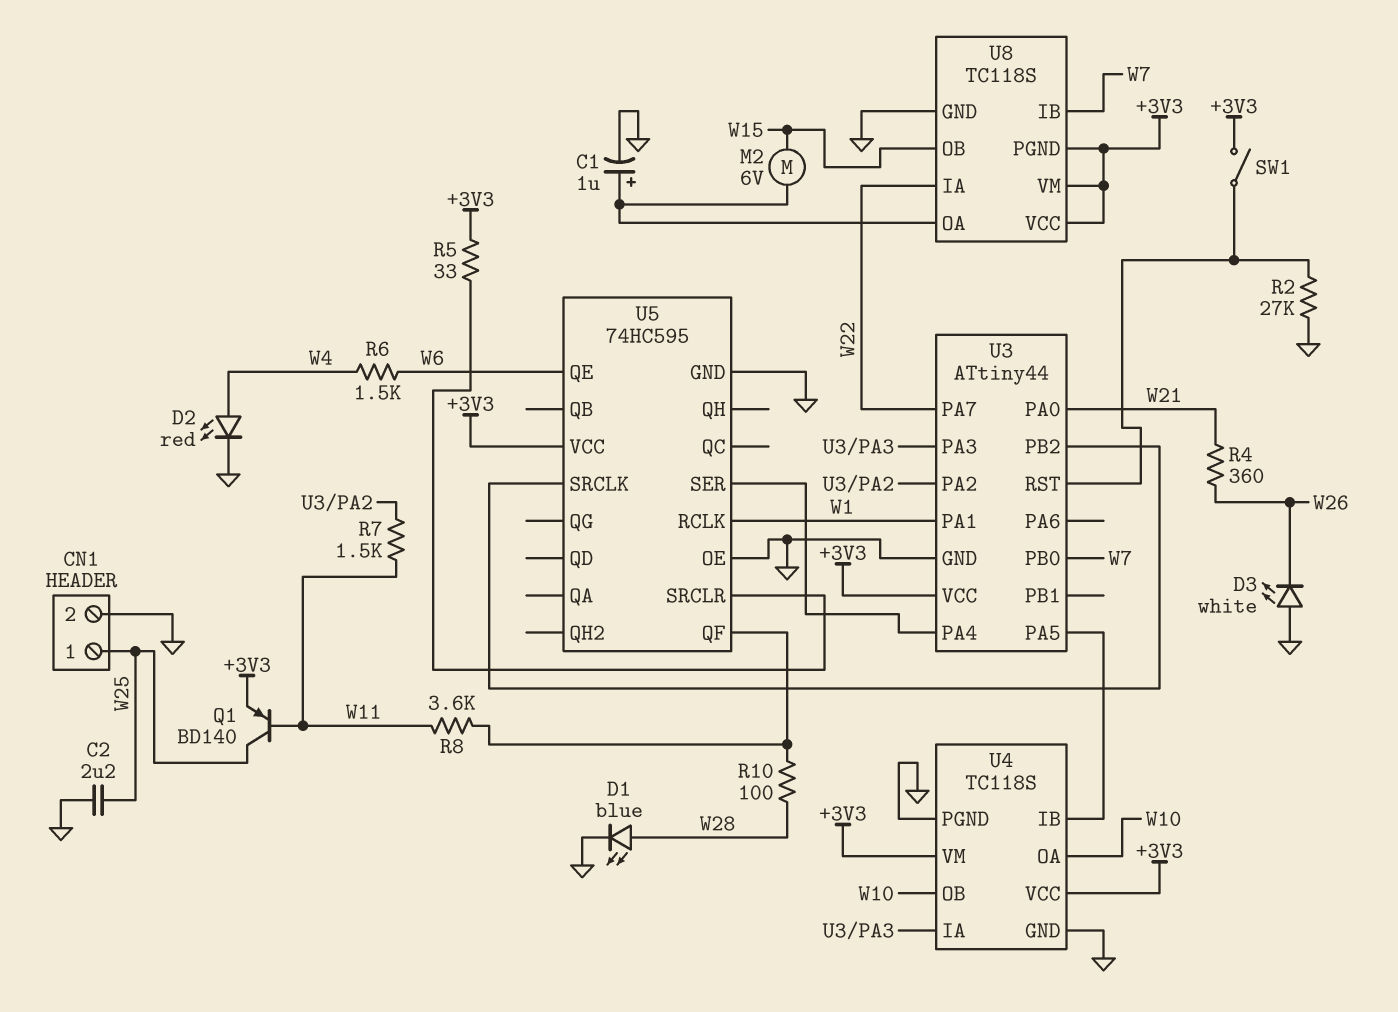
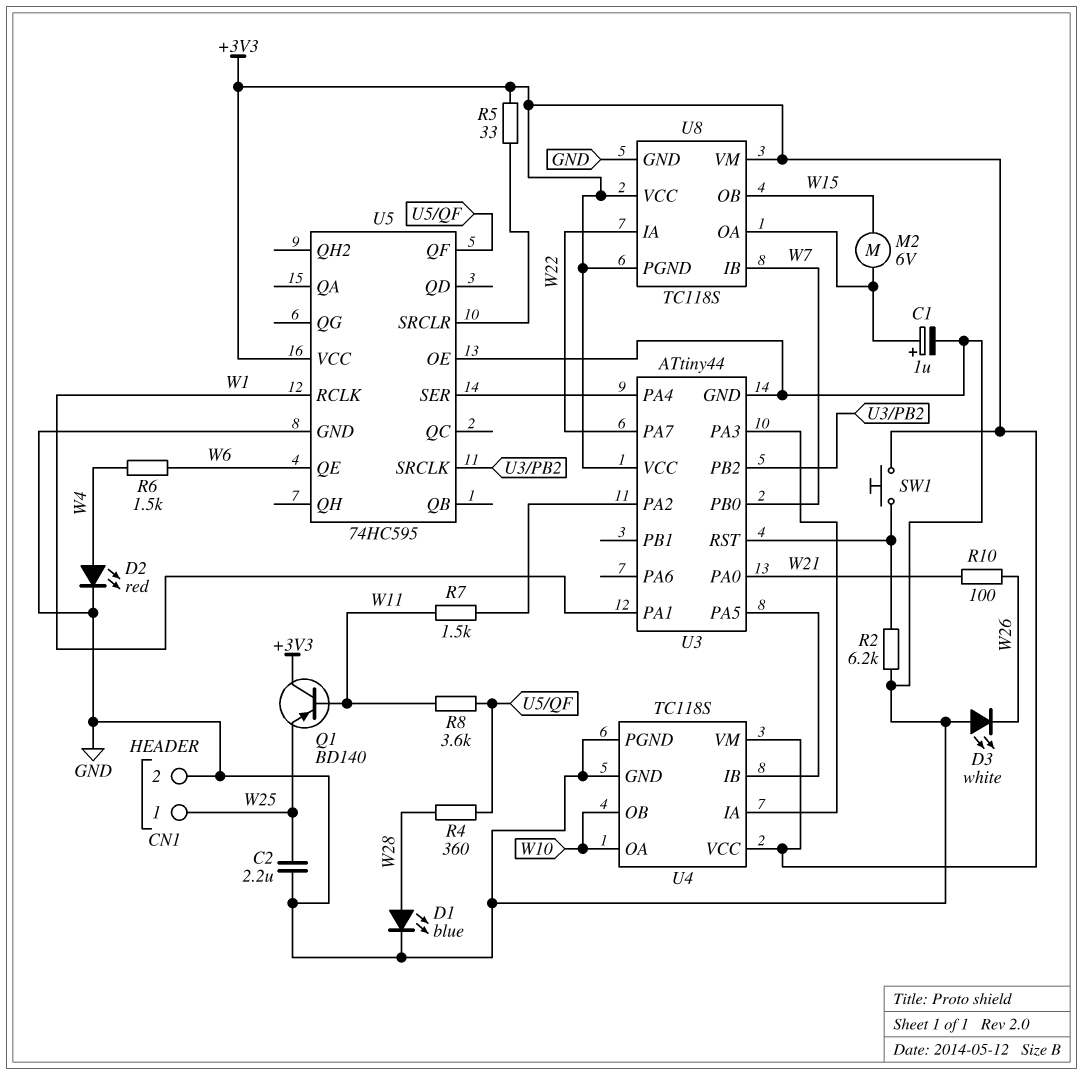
Q1: PNP BD140 (B W11, C W25, E +3V3) -> PNP BD140 (B W11, C +3V3, E W25)
R2: 27k (GND, U3/RST) -> 6.2k (GND, U3/RST)
R4: 360 (W21, W26) -> 360 (U5/QF, W28)
R10: 100 (U5/QF, W28) -> 100 (W21, W26)
SW1: switch (+3V3, U3/RST) -> button (+3V3, U3/RST)

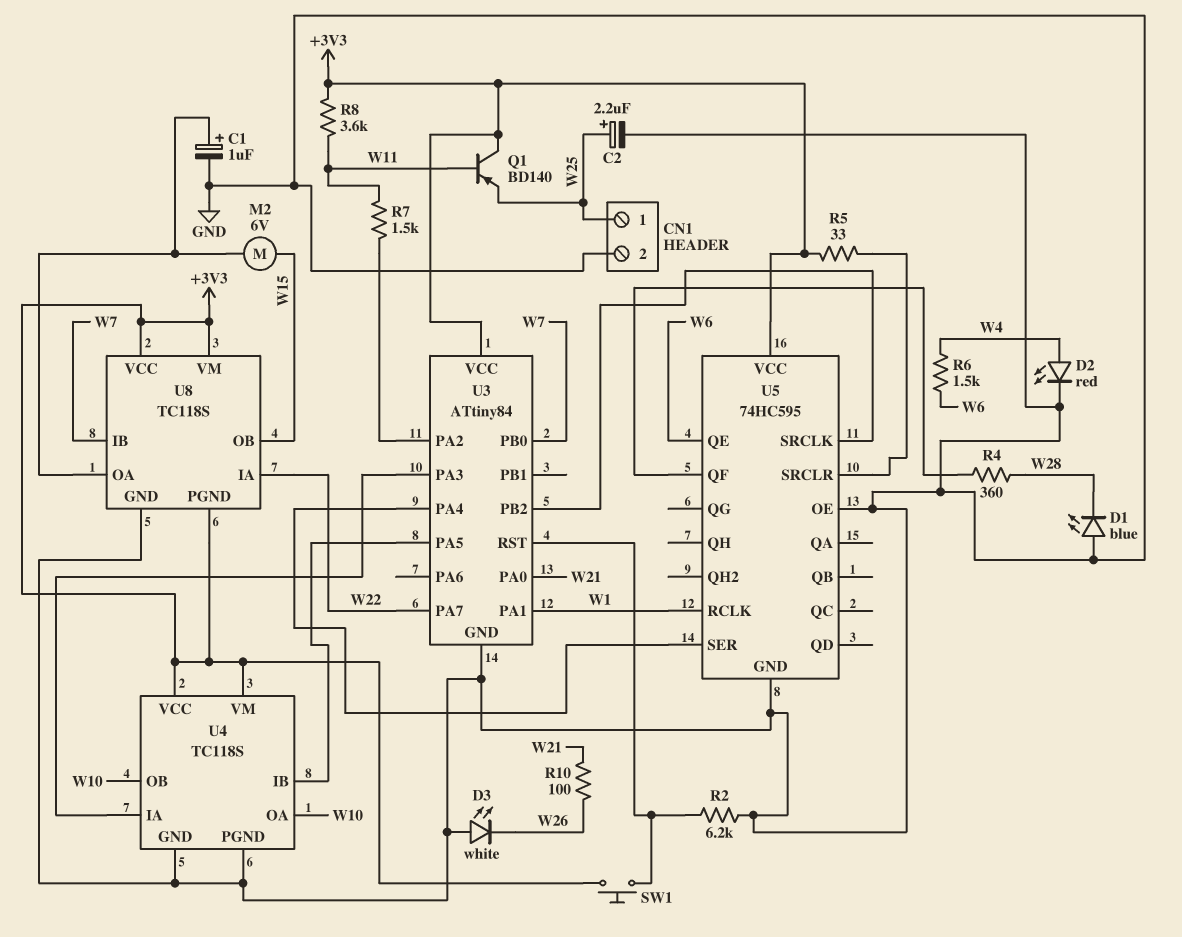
C2: 2.2uF (GND, W25) -> 2.2uF (plus W25, minus GND)
D1: LED blue (A W28, K GND) -> LED blue (A GND, K W28)
R8: 3.6k (U5/QF, W11) -> 3.6k (+3V3, W11)
U3: ATtiny44 -> ATtiny84

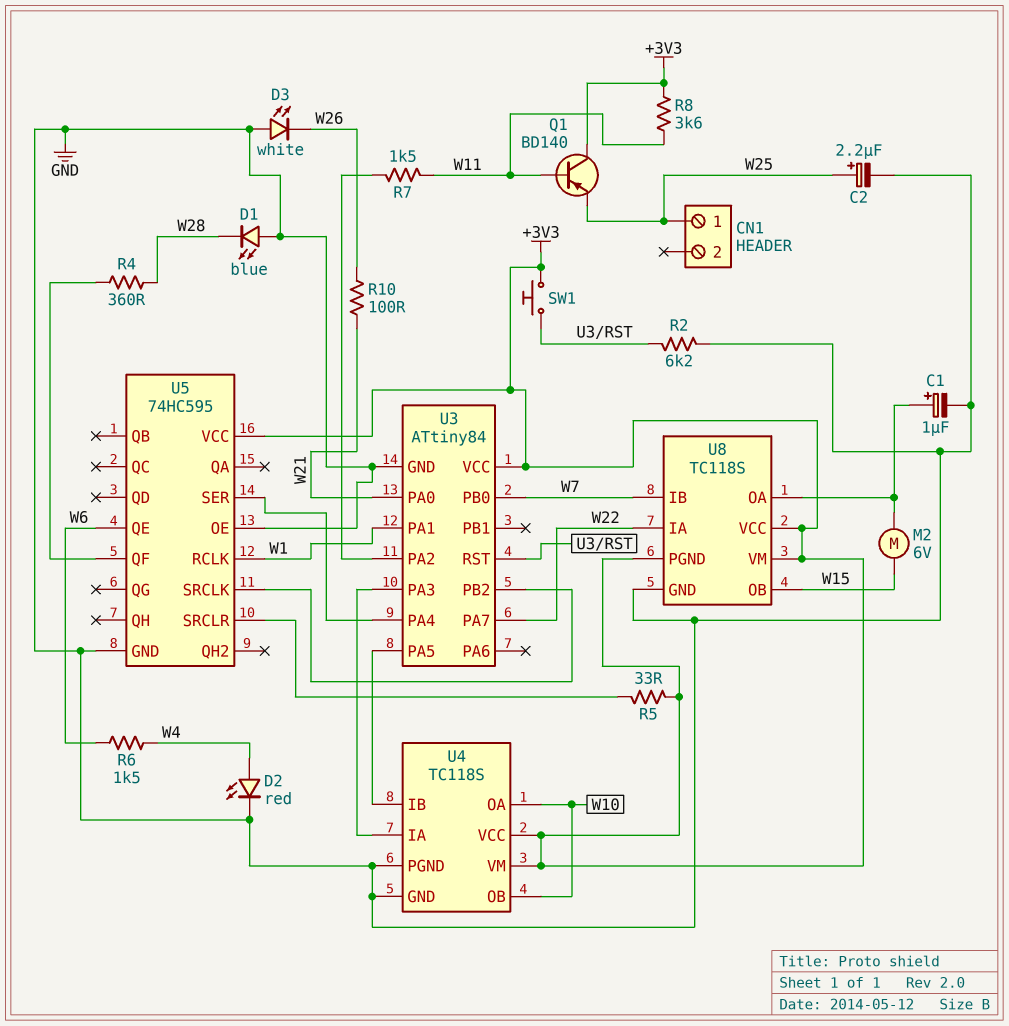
CN1 pin 2: GND -> none

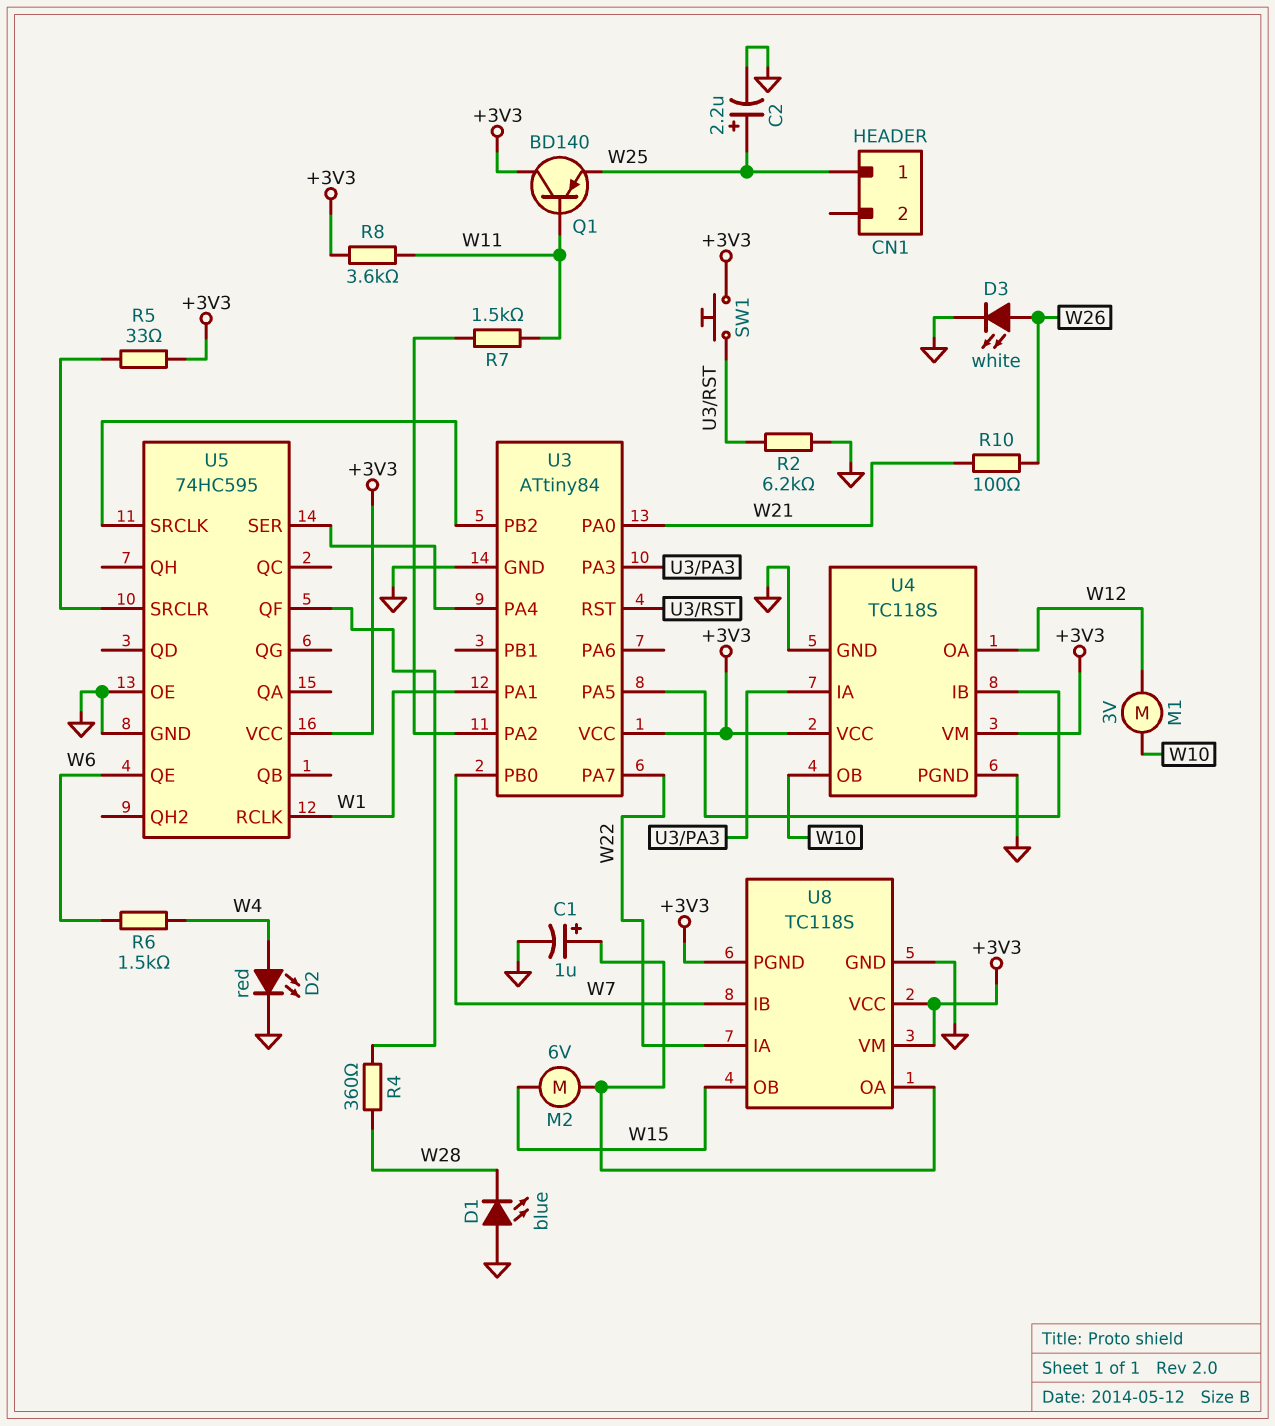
D3: LED white (A GND, K W26) -> LED white (A W26, K GND)
M1: none -> motor 3V (W10, W12)
U4 pin OA: W10 -> W12

